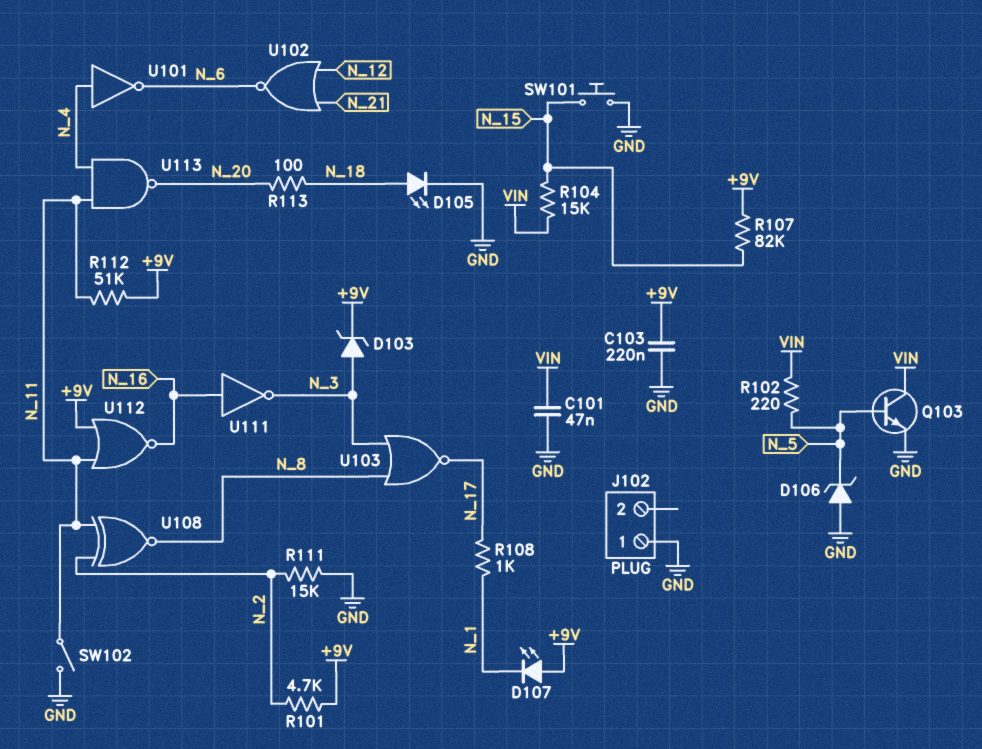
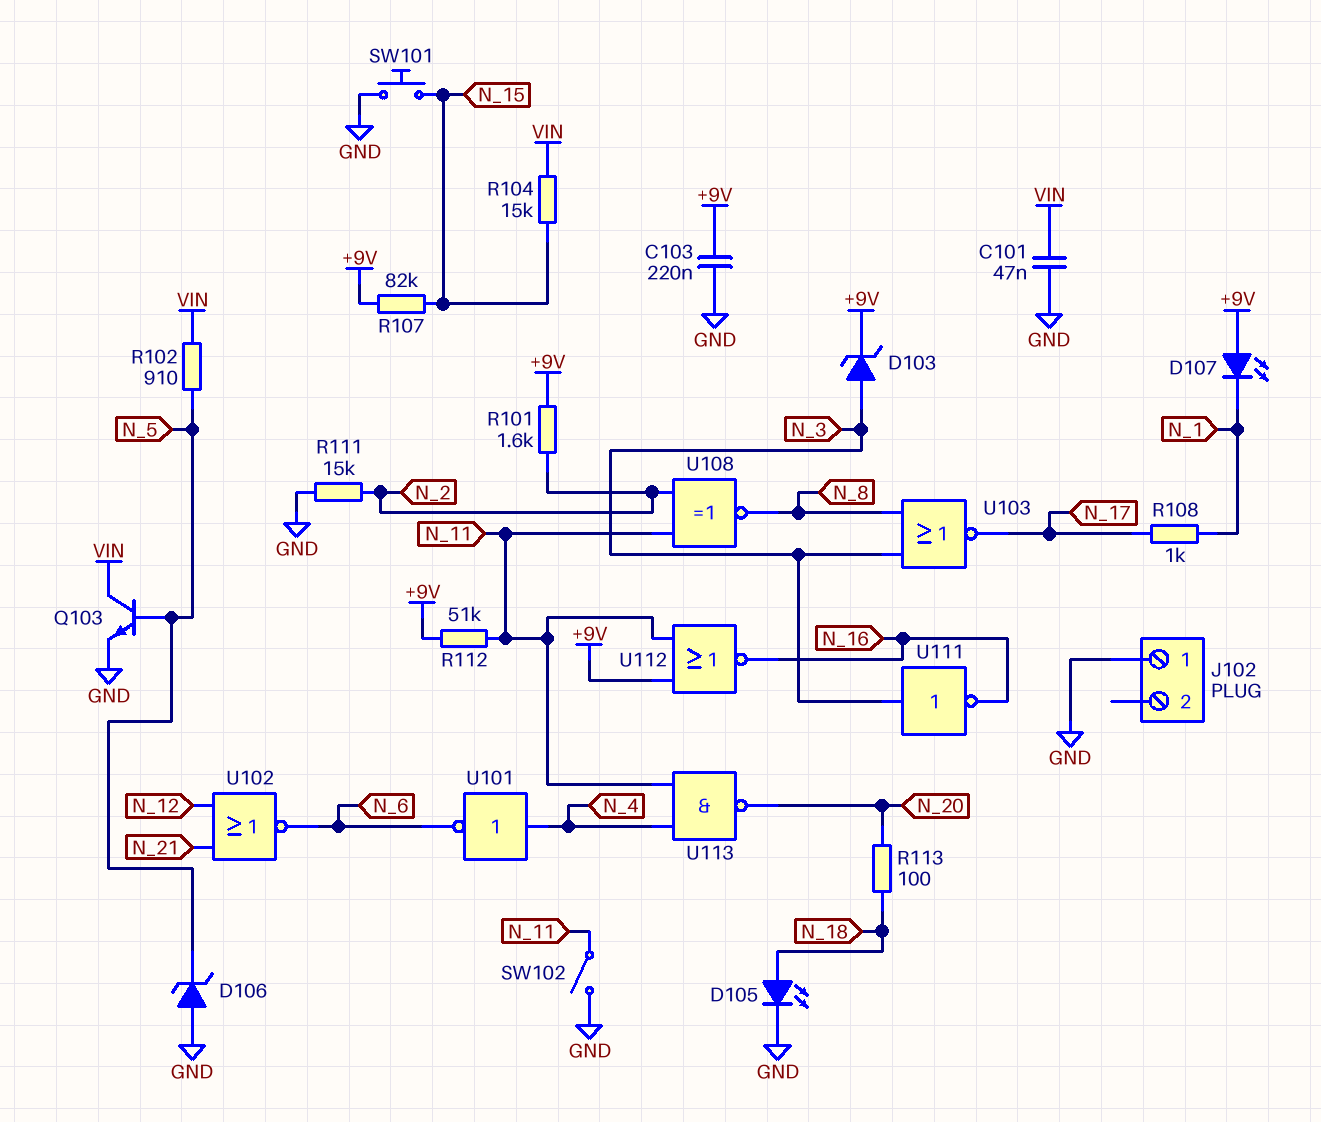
R101: 4.7k (+9V, N_2) -> 1.6k (+9V, N_2)
R102: 220 (N_5, VIN) -> 910 (N_5, VIN)
U111: NOT (in N_16, out N_3) -> NOT (in N_3, out N_16)

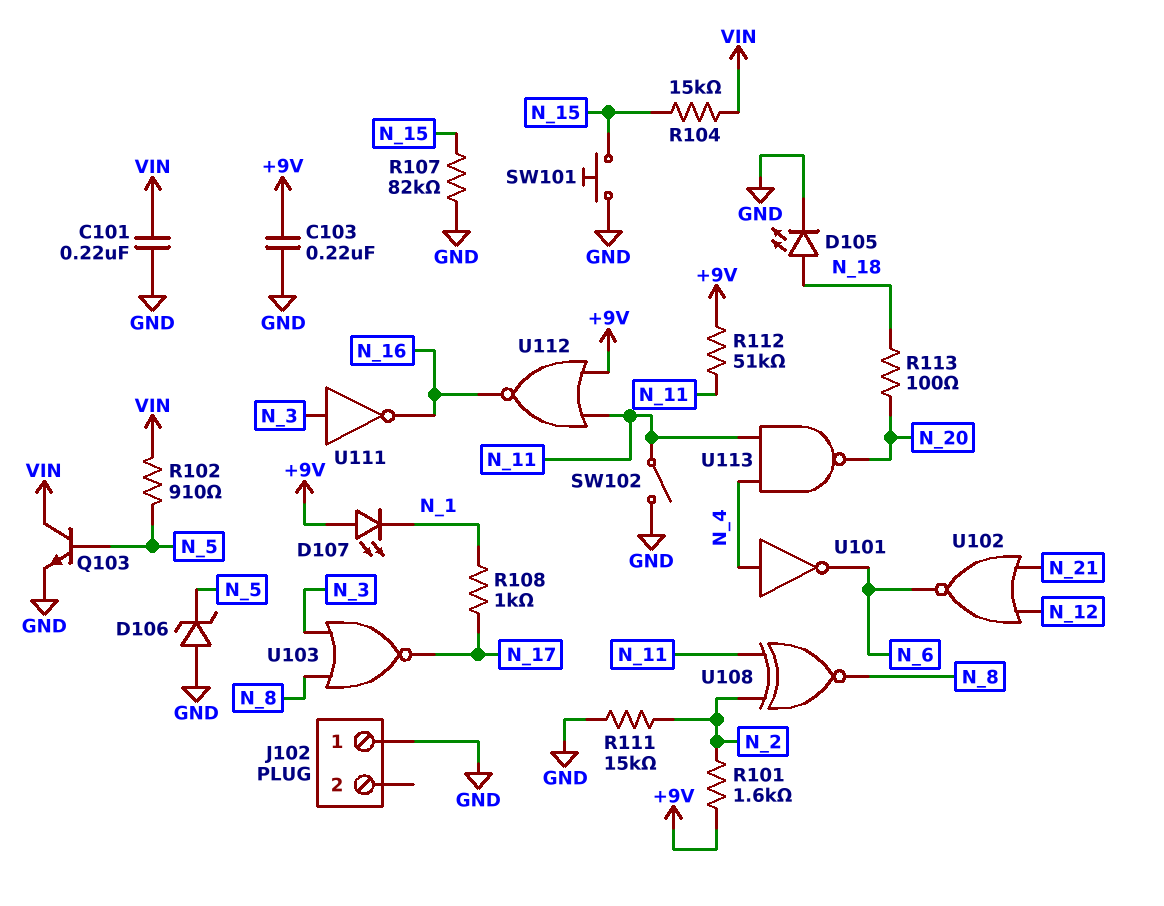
C101: 47nF (GND, VIN) -> 220nF (GND, VIN)
D103: zener (A N_3, K +9V) -> none
R107: 82k (+9V, N_15) -> 82k (GND, N_15)

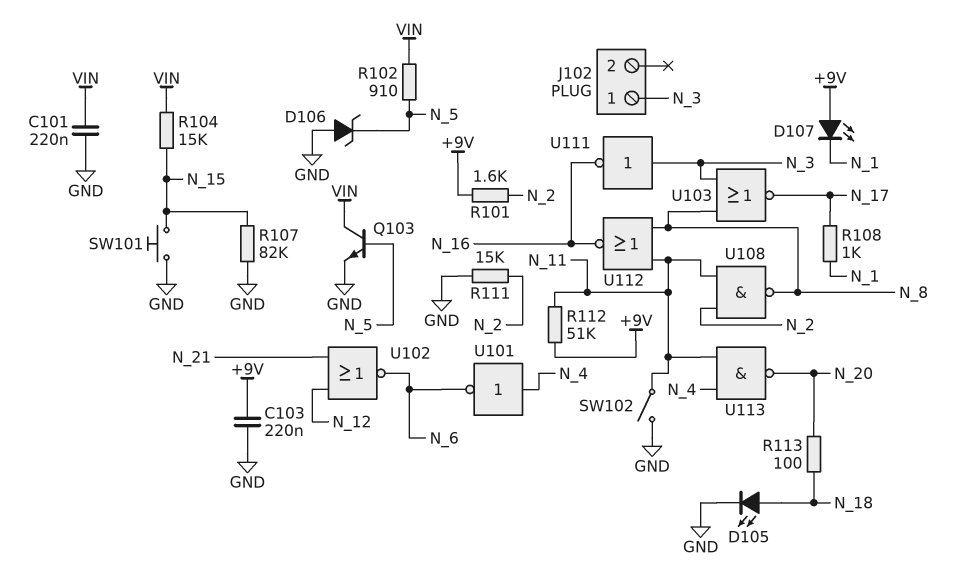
J102 pin 1: GND -> N_3
U108: XNOR (in N_2, in N_11, out N_8) -> NAND (in N_2, in N_11, out N_8)
U112: NOR (in +9V, in N_11, out N_16) -> NOR (in N_8, in N_11, out N_16)

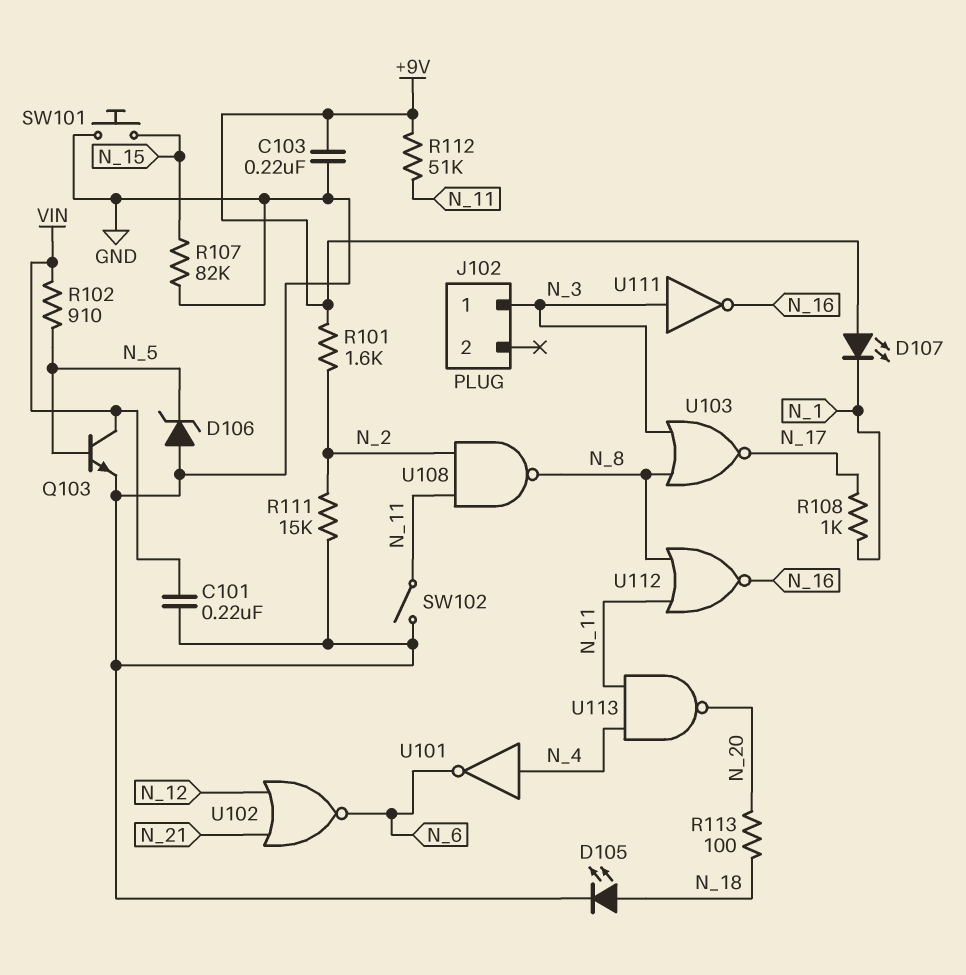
R104: 15k (N_15, VIN) -> none

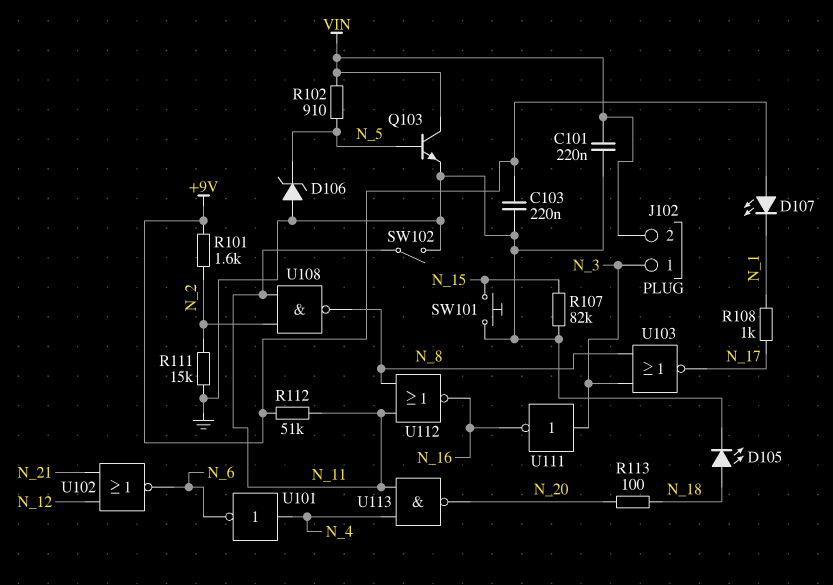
J102 pin 2: none -> VIN

